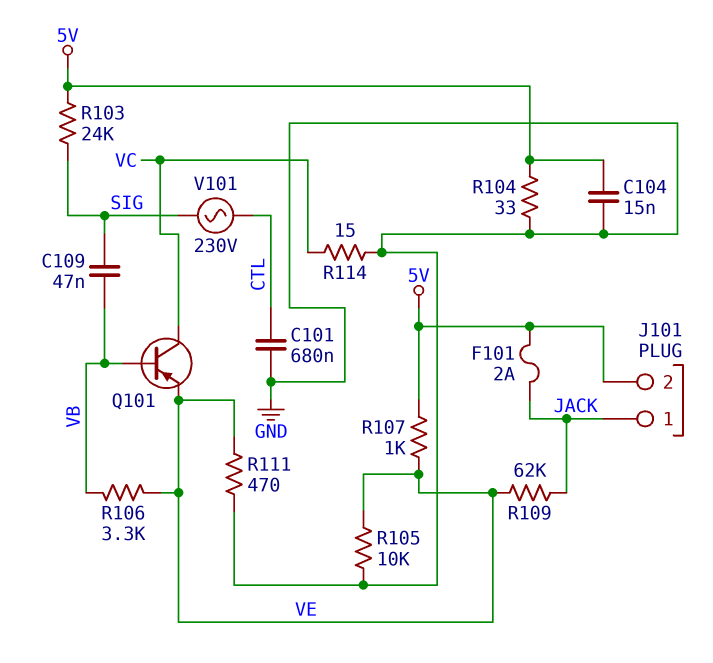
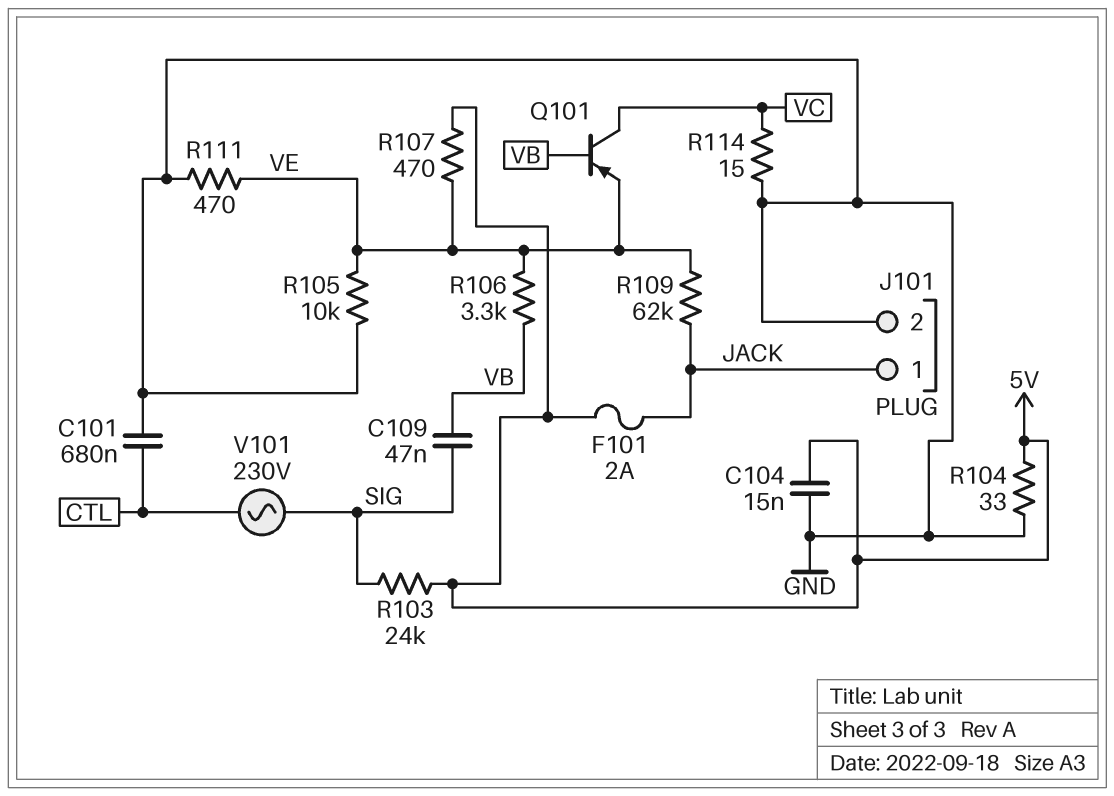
J101 pin 2: 5V -> GND
R107: 1k (5V, VE) -> 470 (5V, VE)

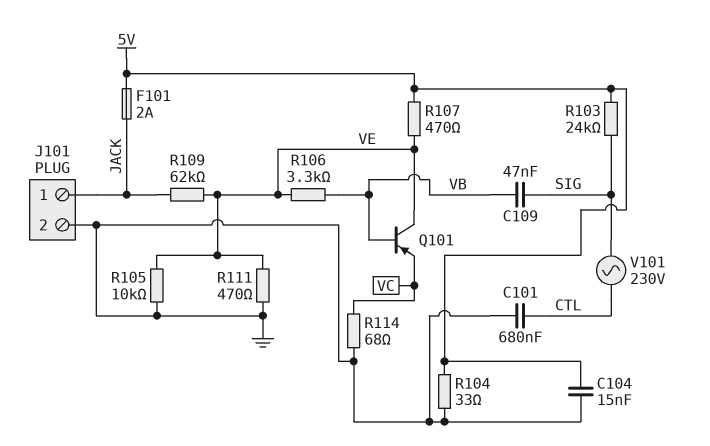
Q101: PNP (B VB, C VC, E VE) -> PNP (B VB, C VE, E VC)
R114: 15 (GND, VC) -> 68 (GND, VC)

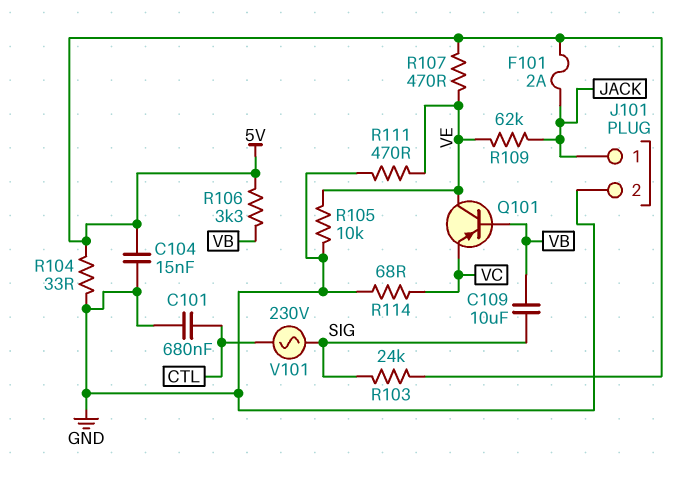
C109: 47nF (SIG, VB) -> 10uF (SIG, VB)
R106: 3.3k (VB, VE) -> 3.3k (5V, VB)

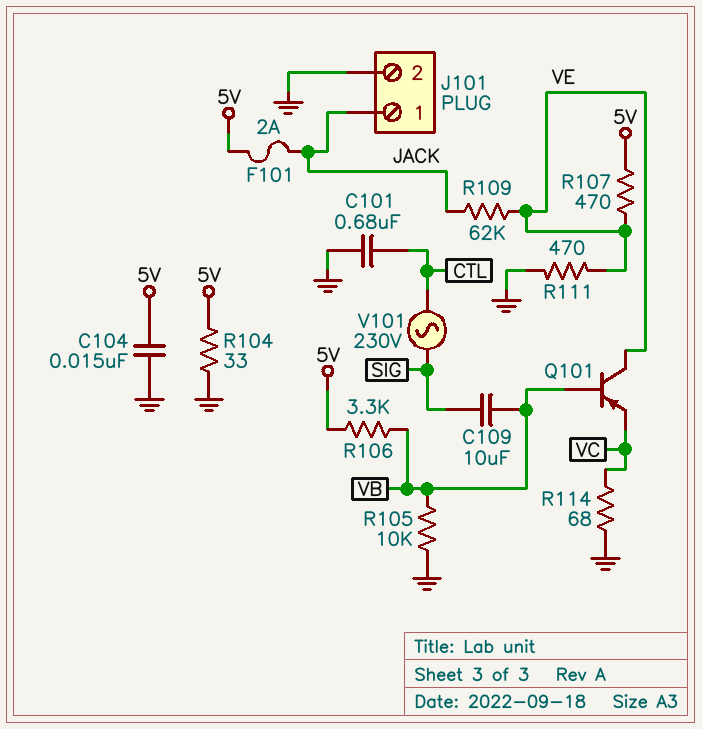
R103: 24k (5V, SIG) -> none
R105: 10k (GND, VE) -> 10k (GND, VB)

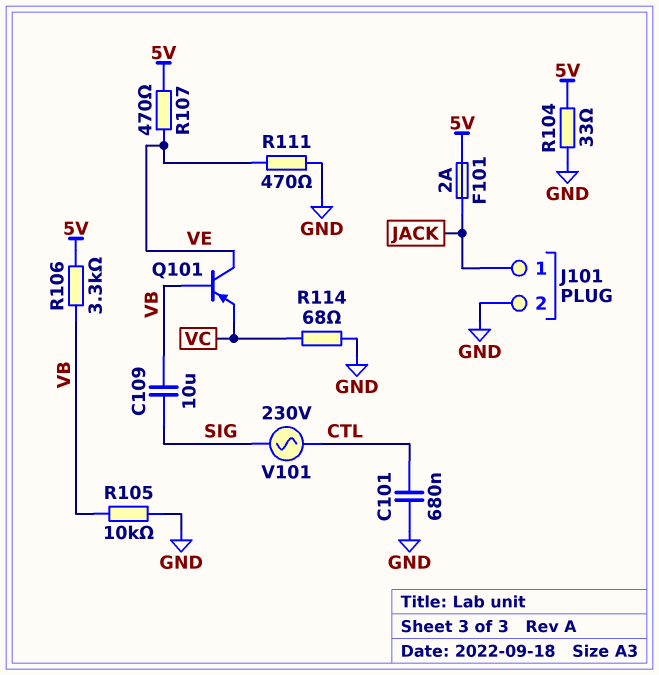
C104: 15nF (5V, GND) -> none
R109: 62k (JACK, VE) -> none

